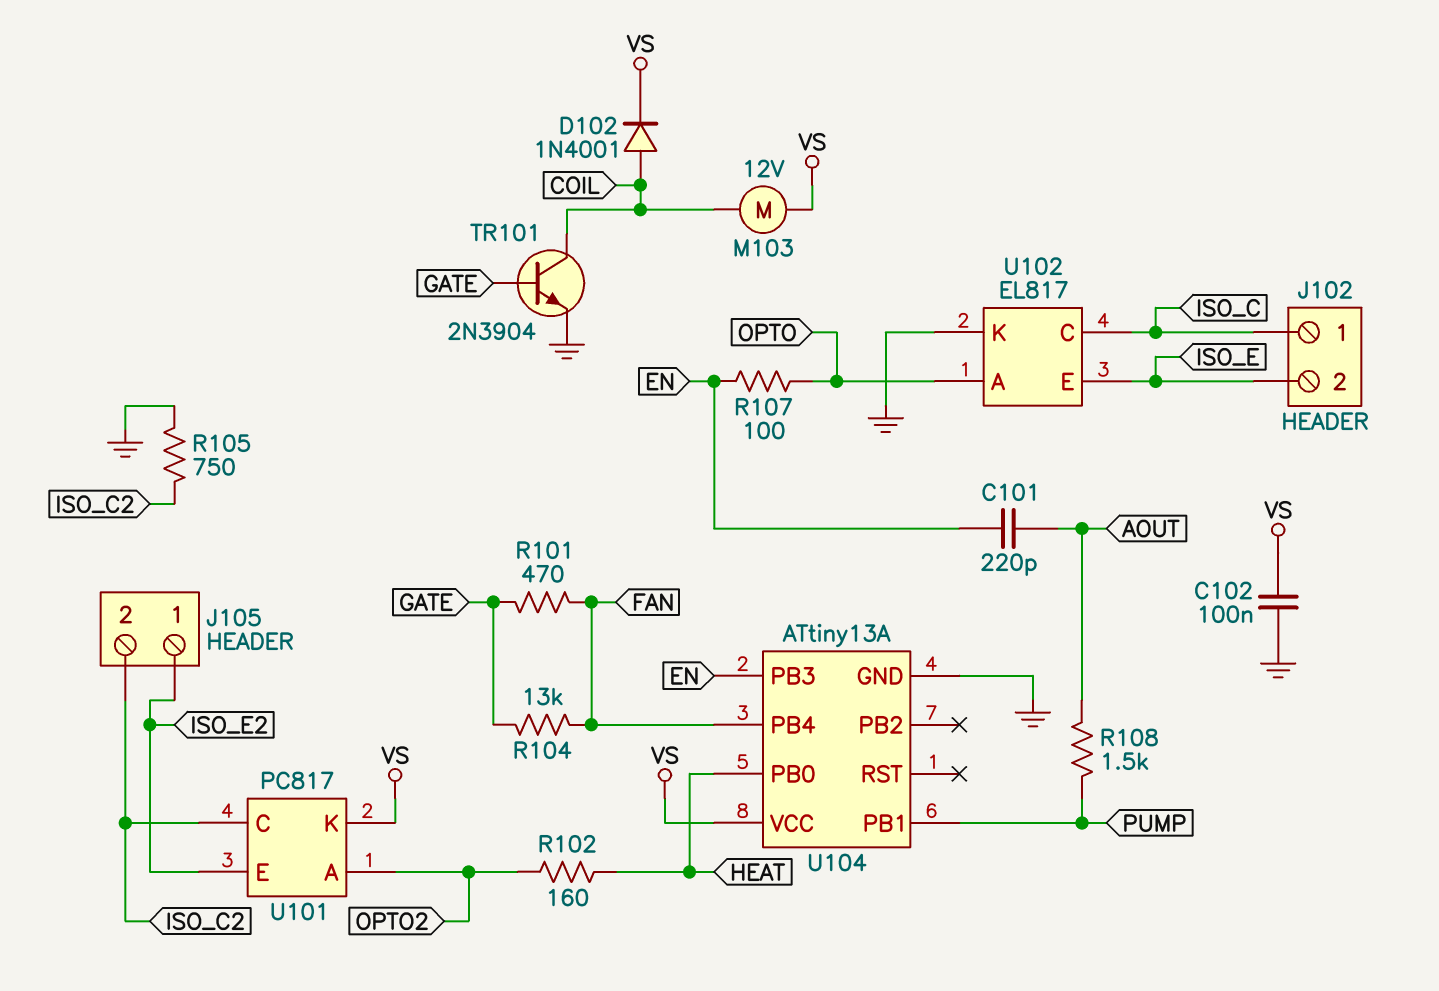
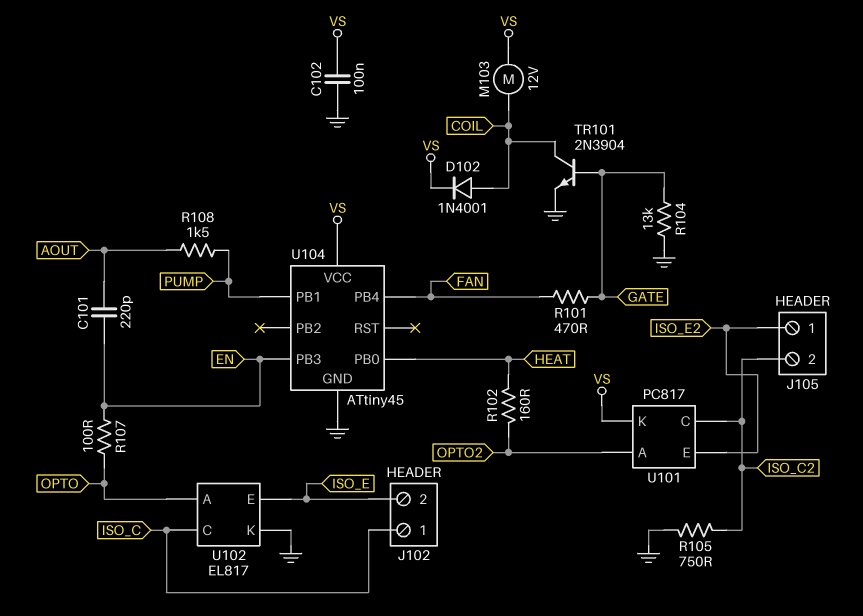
R104: 13k (FAN, GATE) -> 13k (GATE, GND)
U104: ATtiny13A -> ATtiny45

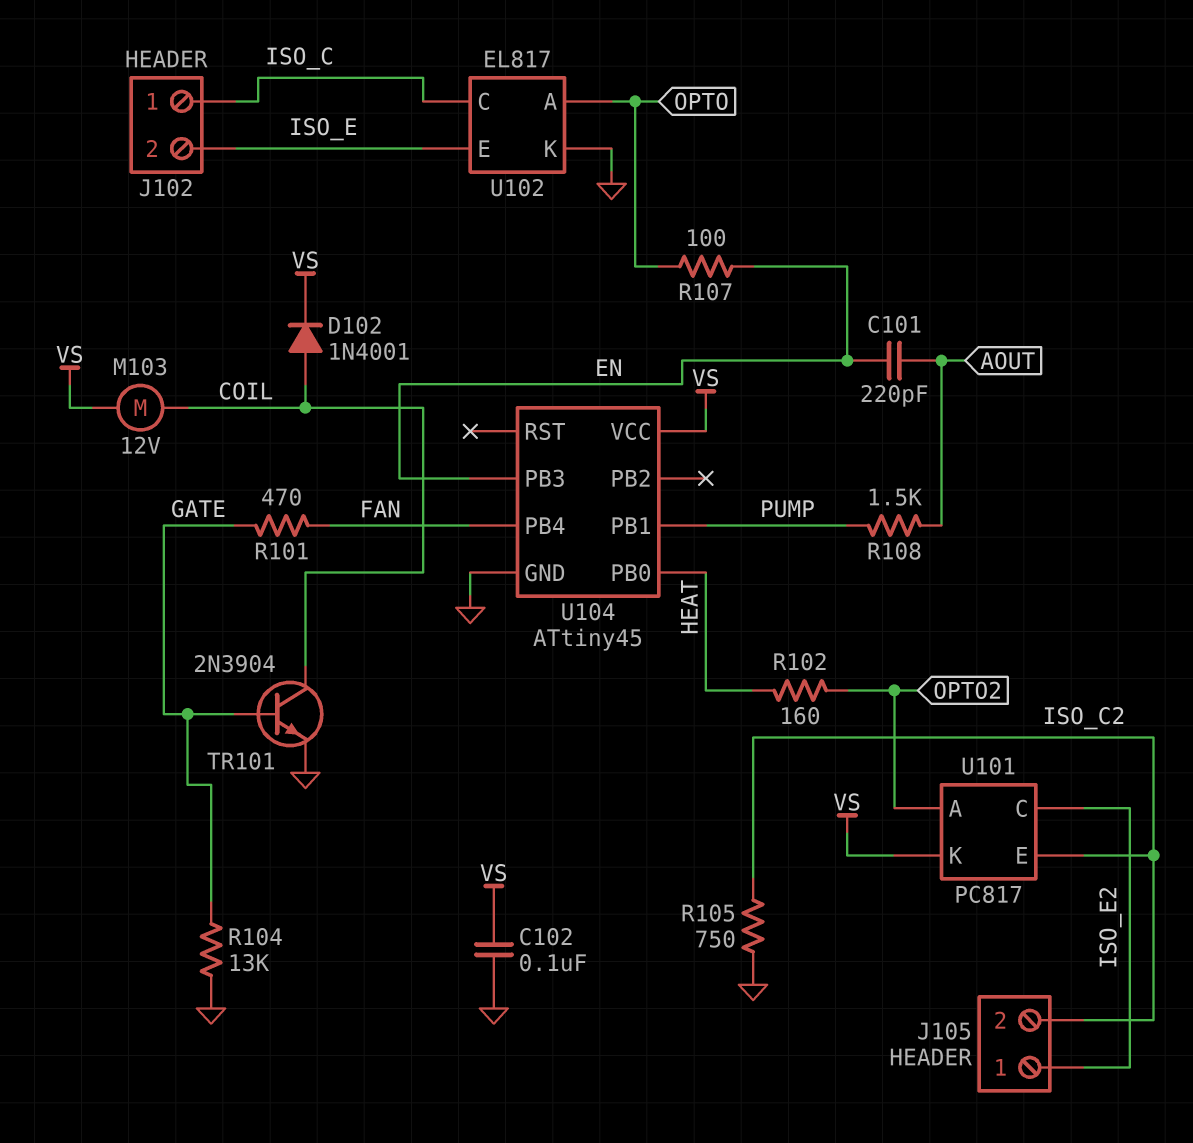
U101 pin C: ISO_C2 -> ISO_E2
U101 pin E: ISO_E2 -> ISO_C2

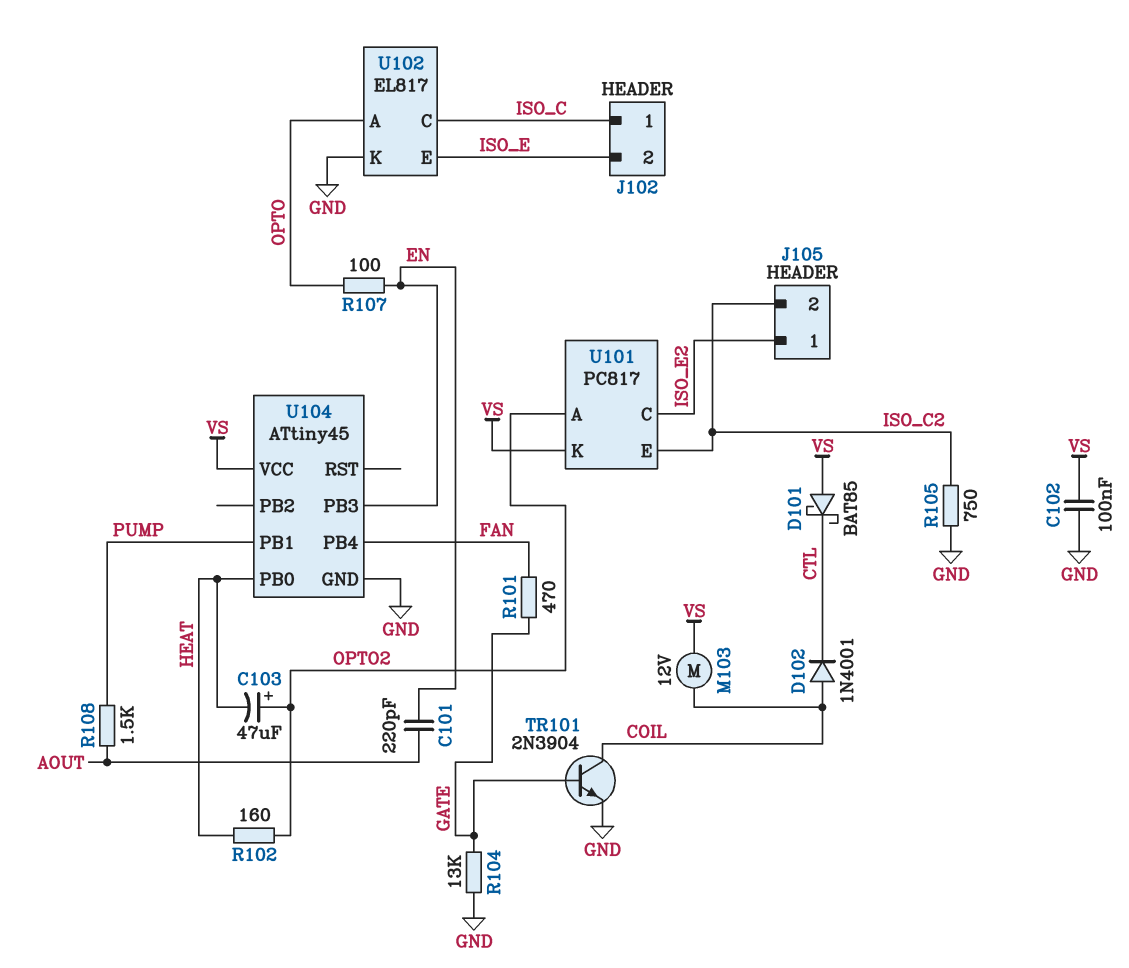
C103: none -> 47uF (plus OPTO2, minus HEAT)
D101: none -> schottky BAT85 (A VS, K CTL)
D102: diode 1N4001 (A COIL, K VS) -> diode 1N4001 (A COIL, K CTL)

